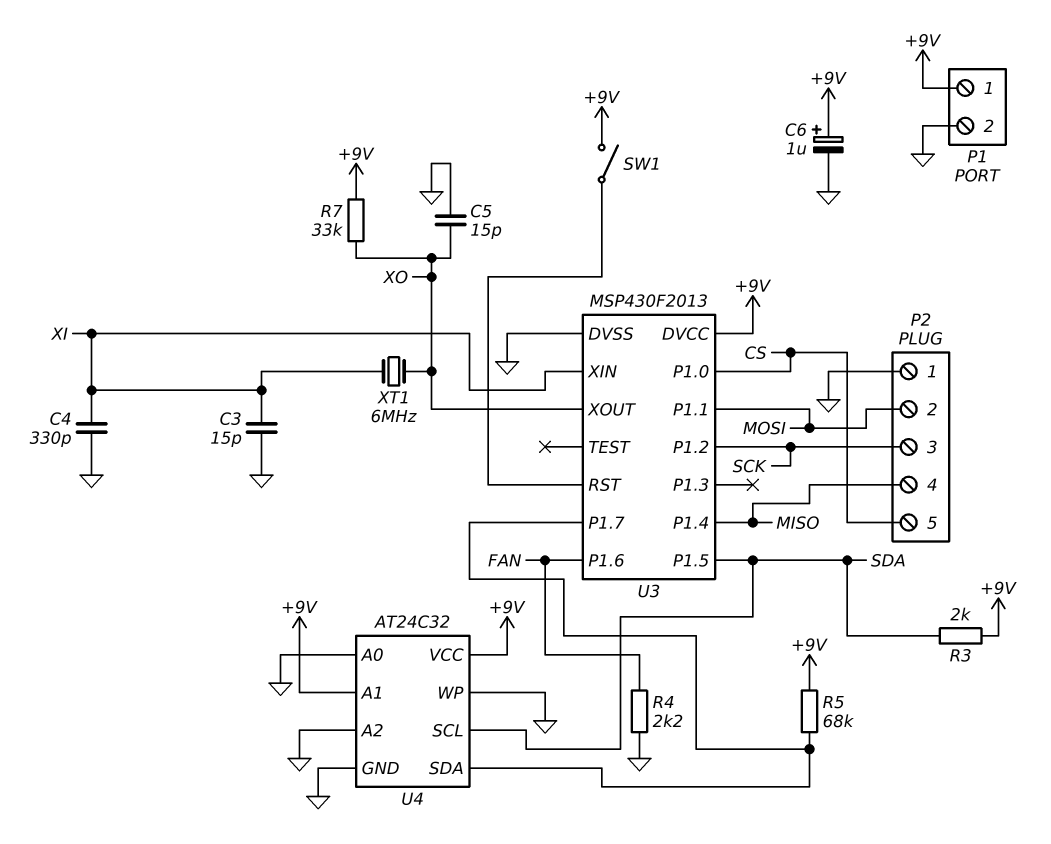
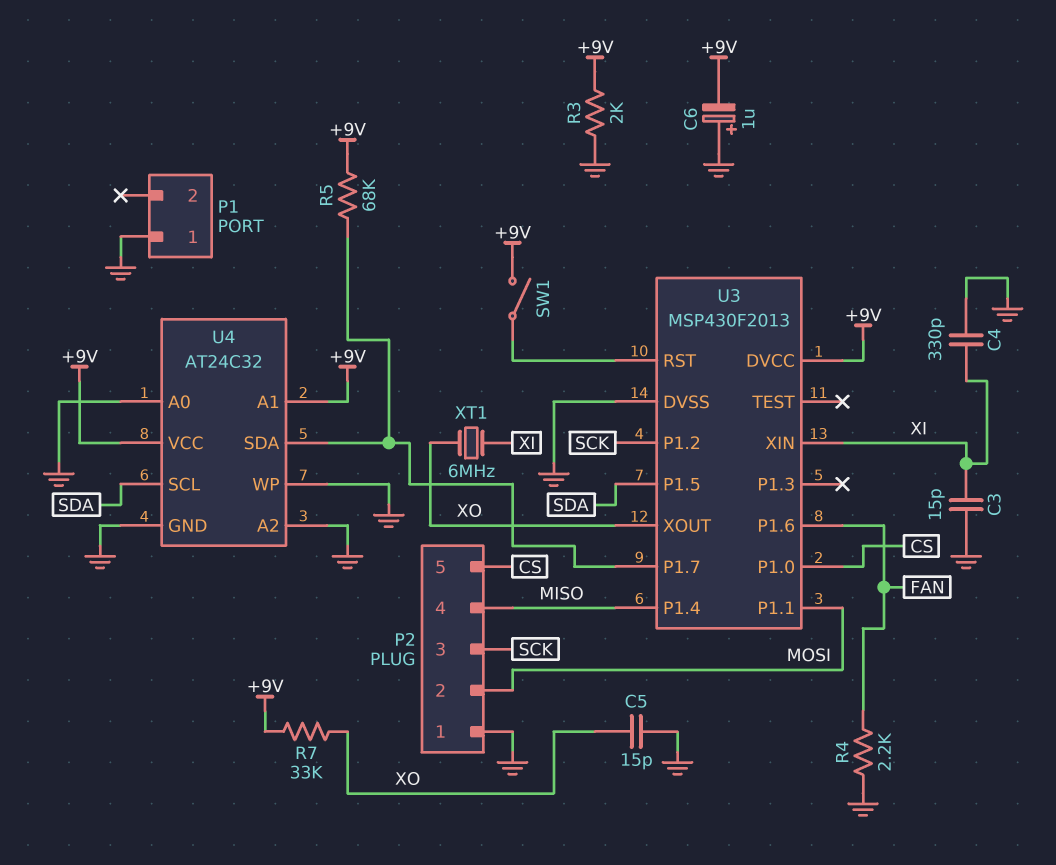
C6: 1uF (plus +9V, minus GND) -> 1uF (plus GND, minus +9V)
P1 pin 1: +9V -> GND
P1 pin 2: GND -> none
R3: 2k (+9V, SDA) -> 2k (+9V, GND)

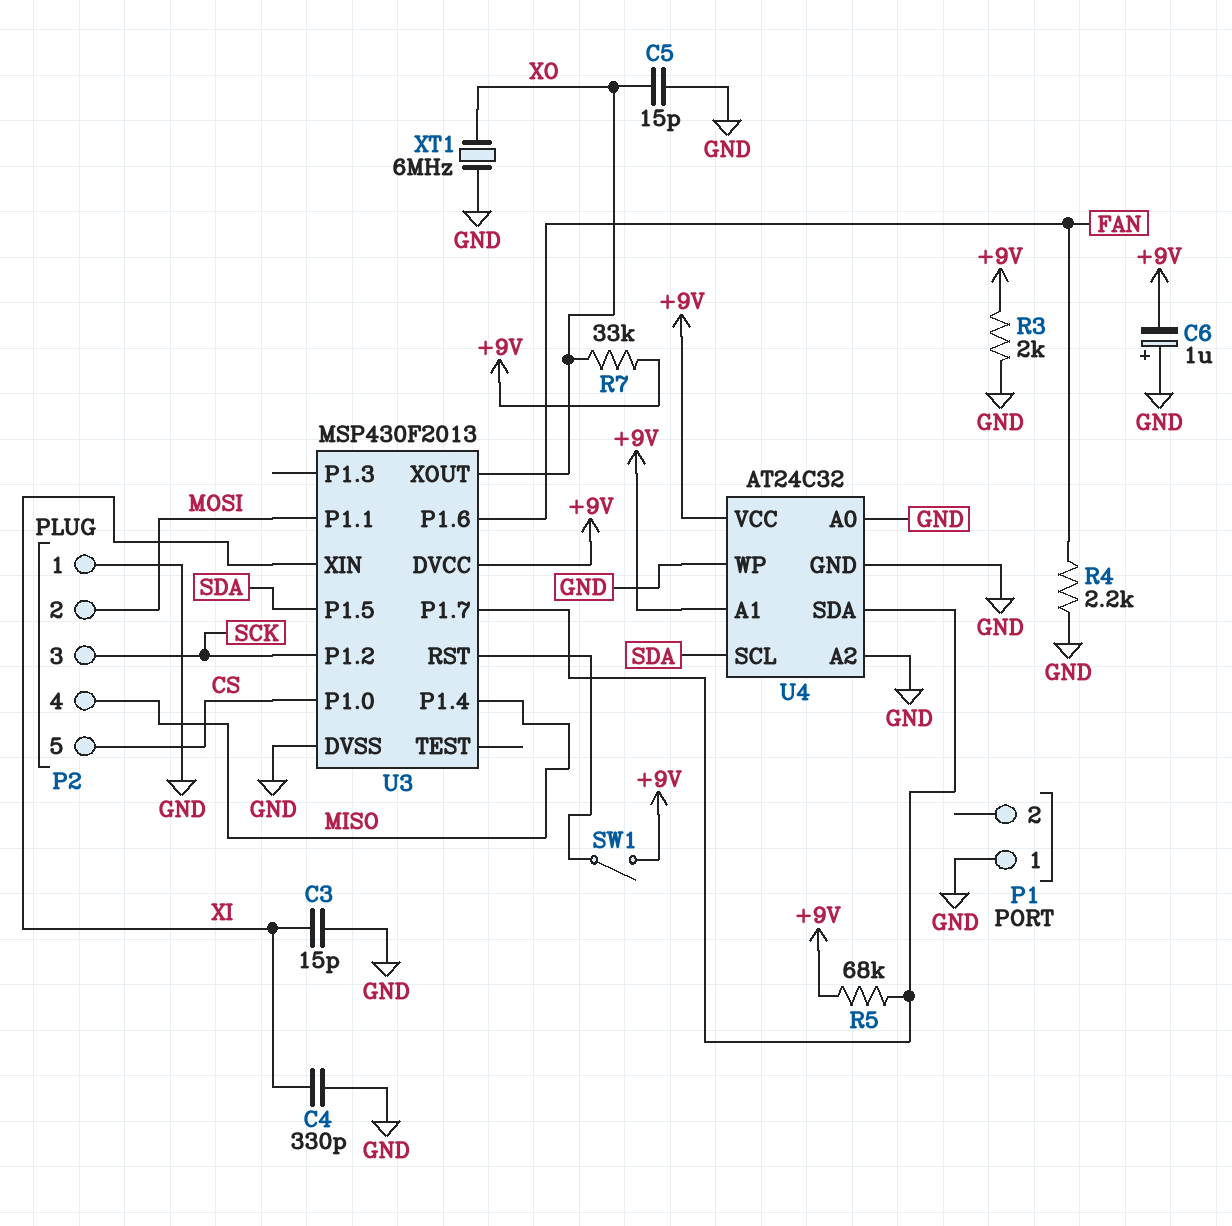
XT1: 6MHz (XI, XO) -> 6MHz (GND, XO)

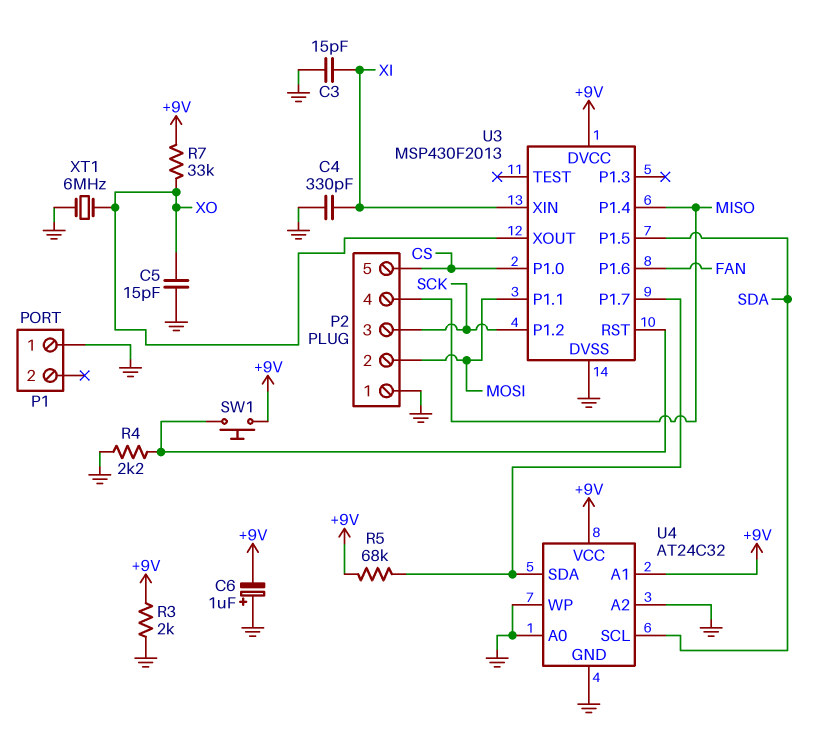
R4: 2.2k (FAN, GND) -> 2.2k (GND, U3/RST)
SW1: switch (+9V, U3/RST) -> button (+9V, U3/RST)

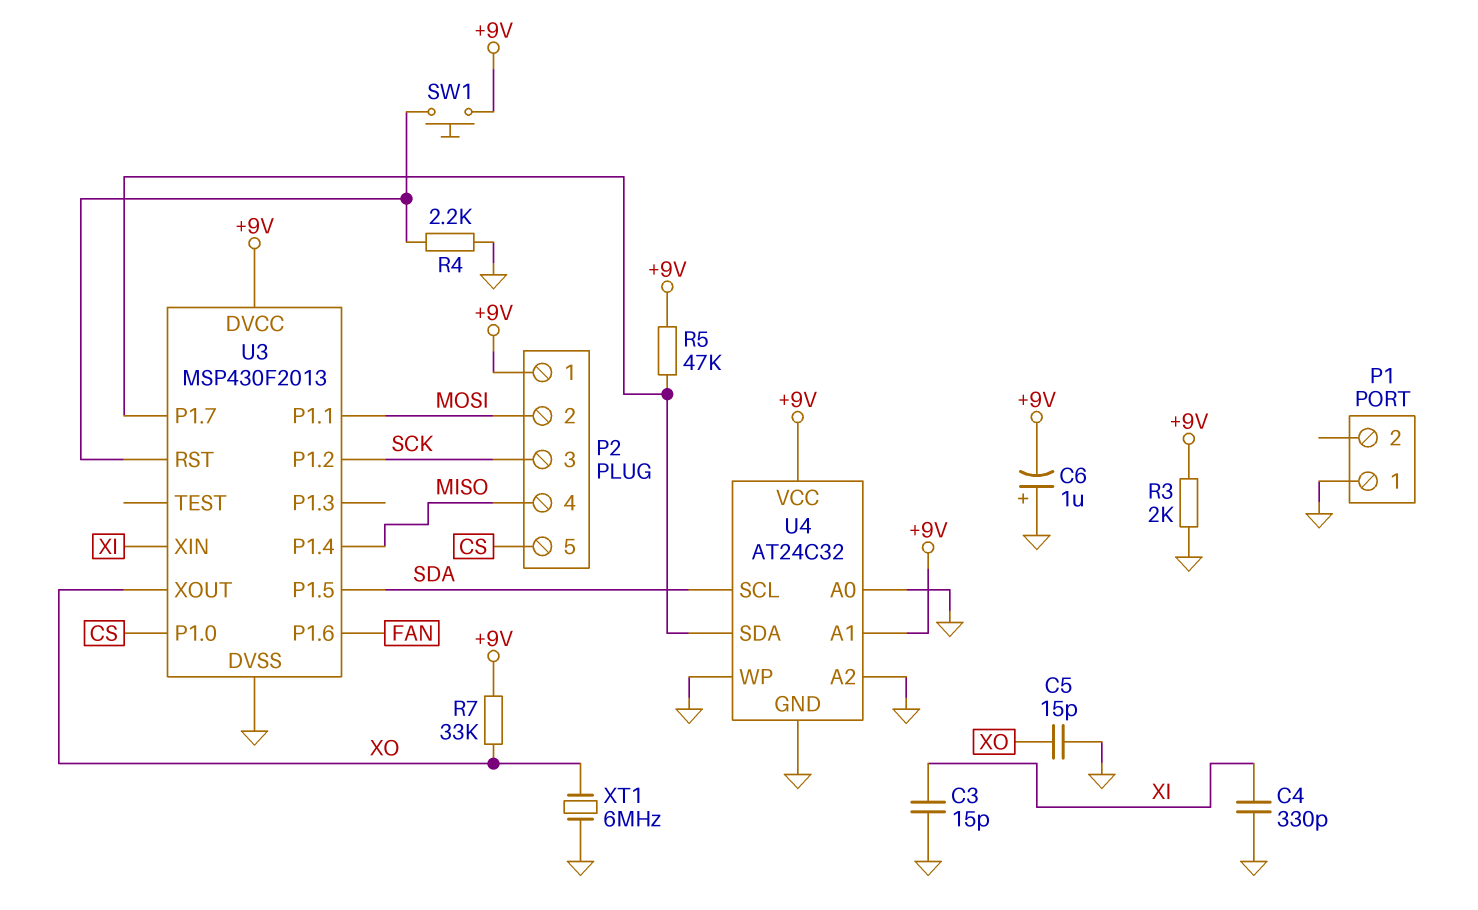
P2 pin 1: GND -> +9V
R5: 68k (+9V, U3/P1.7) -> 47k (+9V, U3/P1.7)

